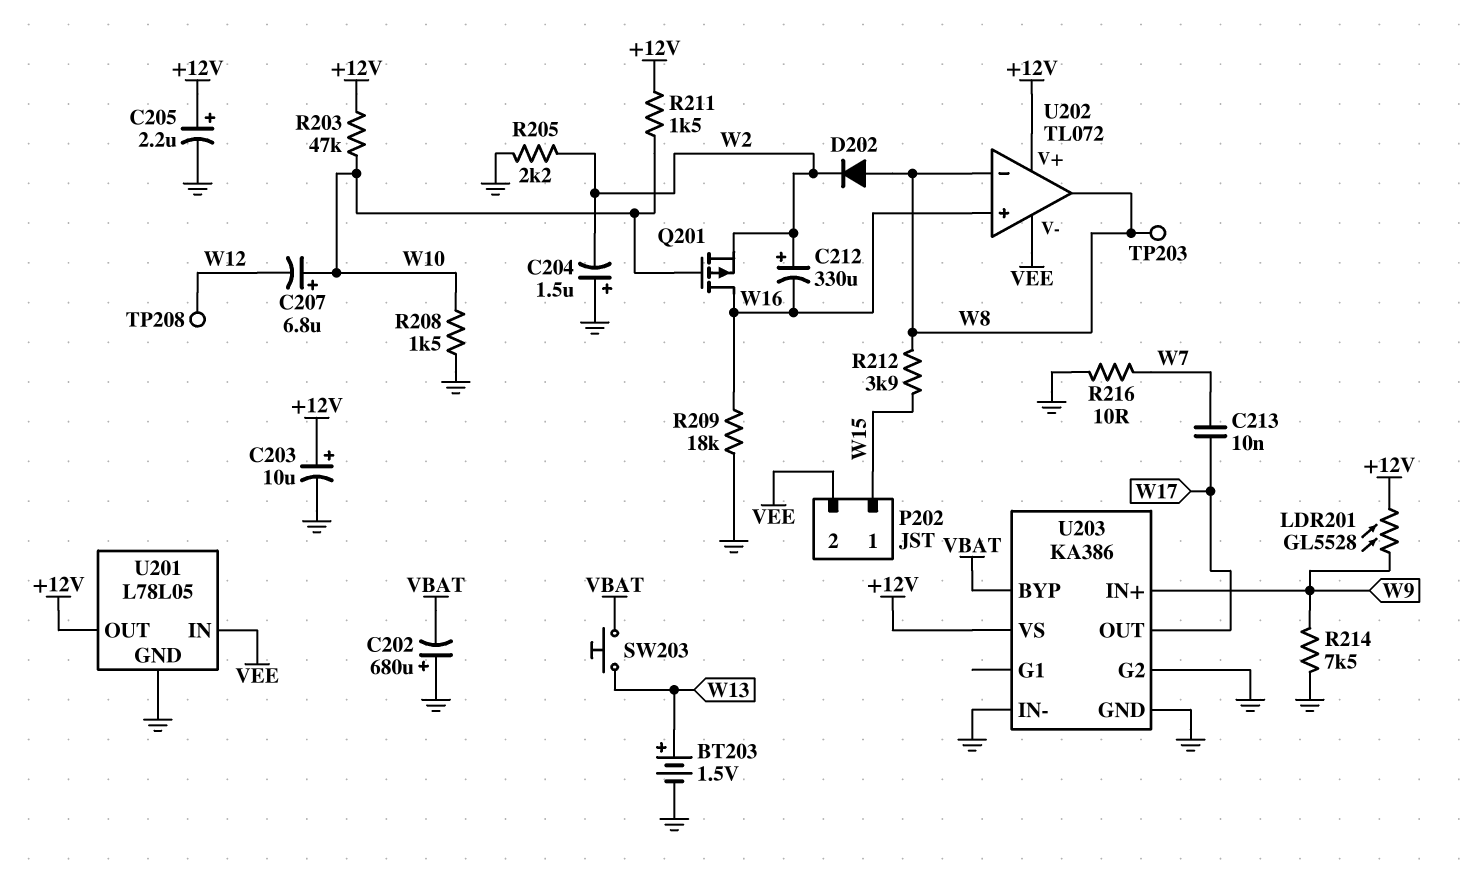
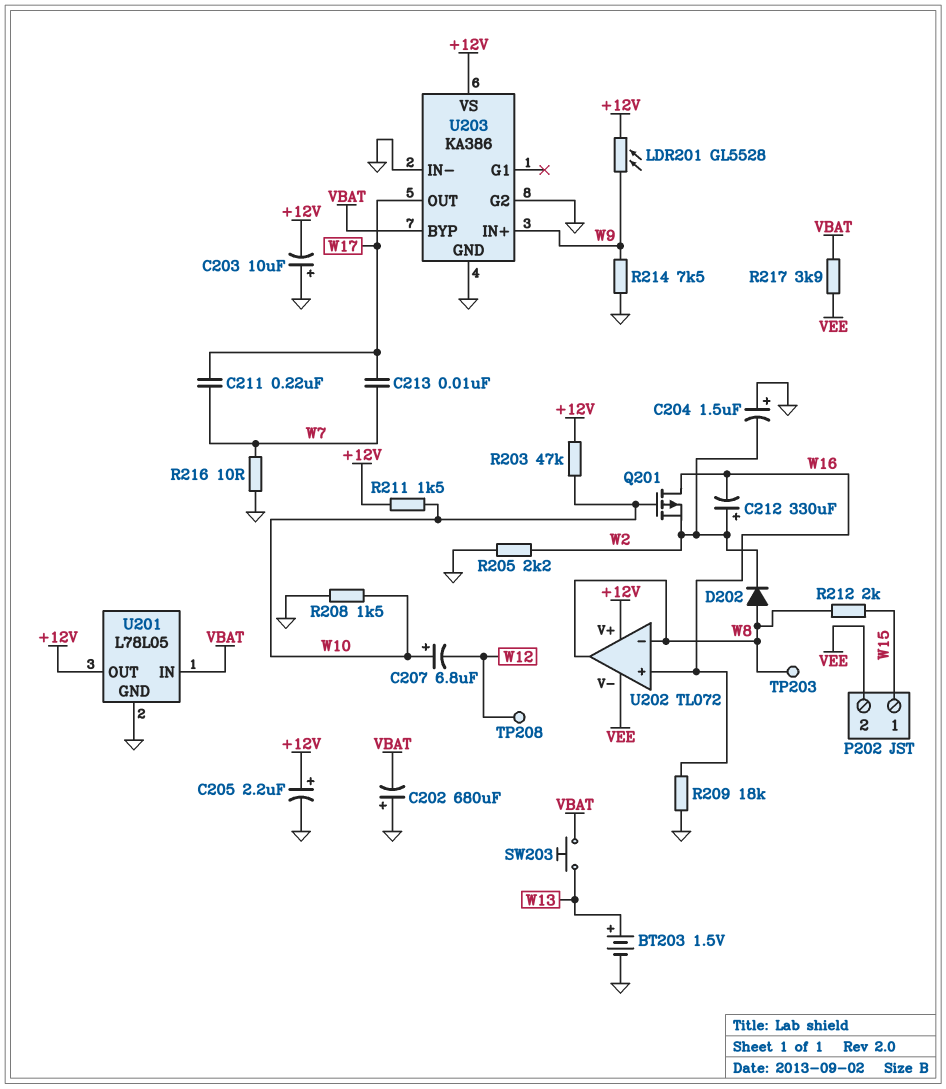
C203: 10uF (plus +12V, minus GND) -> 10uF (plus GND, minus +12V)
C211: none -> 220nF (W7, W17)
R212: 3.9k (W8, W15) -> 2k (W8, W15)
R217: none -> 3.9k (VBAT, VEE)
U201 pin IN: VEE -> VBAT

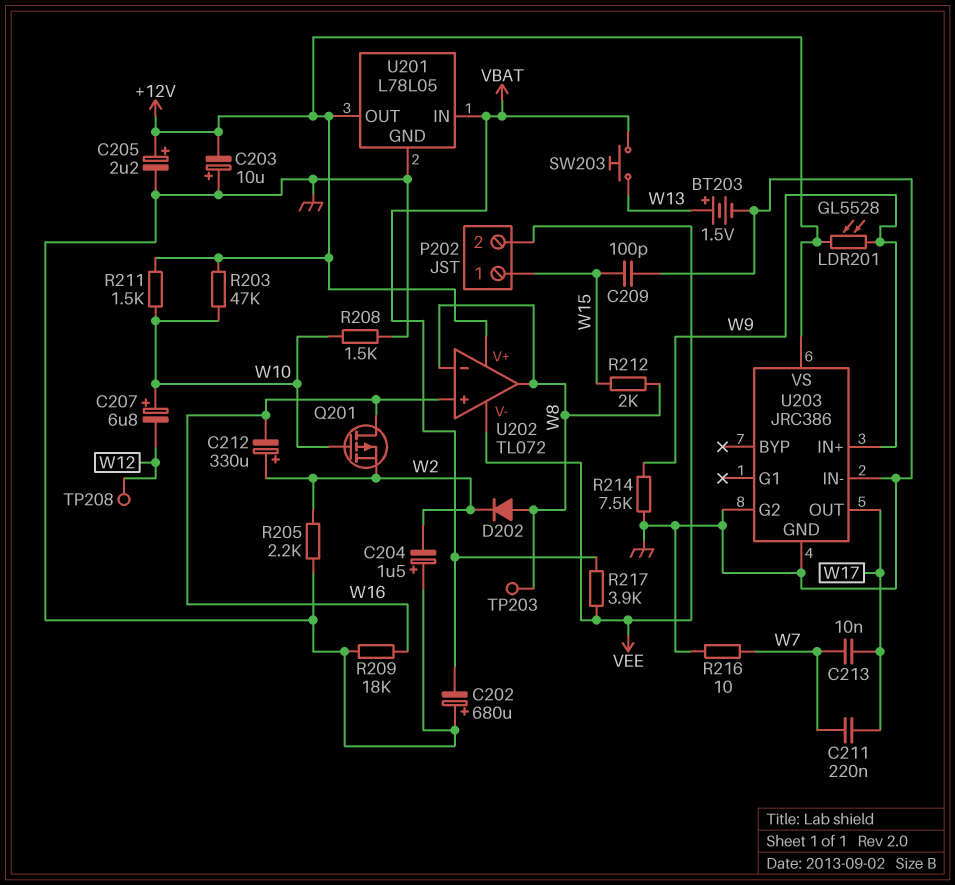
C209: none -> 100pF (GND, W15)
U203: KA386 -> JRC386
U203 pin BYP: VBAT -> none

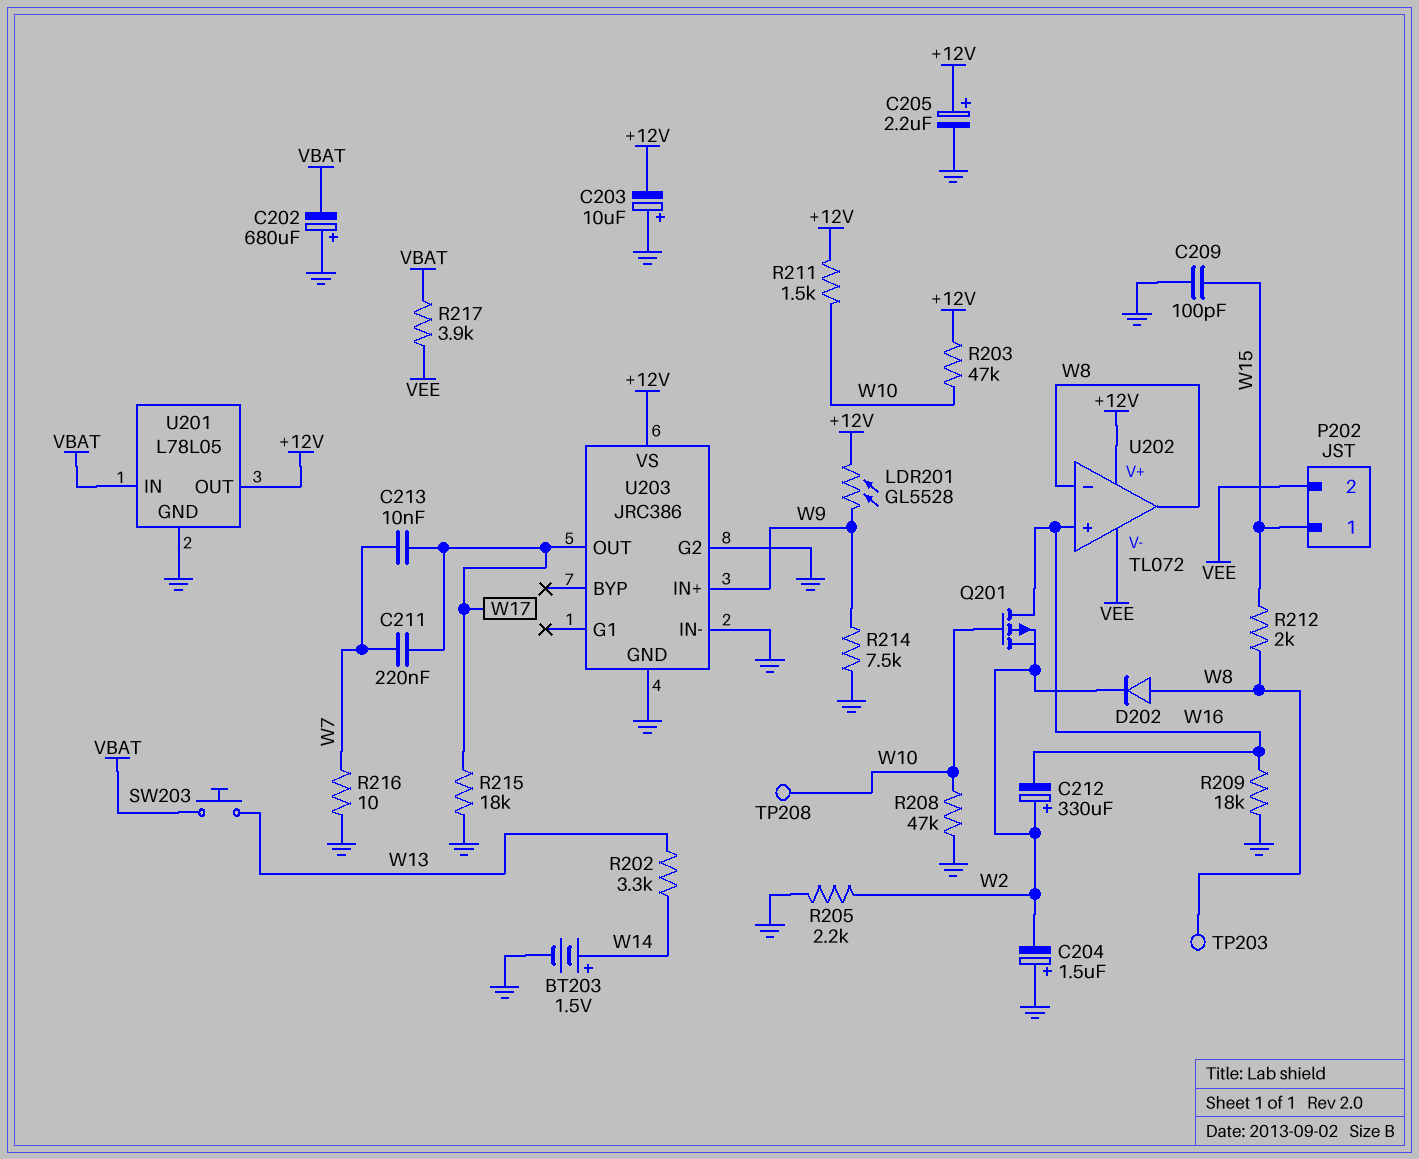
BT203: 1.5V (plus W13, minus GND) -> 1.5V (plus W14, minus GND)
C207: 6.8uF (plus W10, minus W12) -> none
R202: none -> 3.3k (W13, W14)
R208: 1.5k (GND, W10) -> 47k (GND, W10)
R215: none -> 18k (GND, W17)
TP208: test point (W12) -> test point (W10)

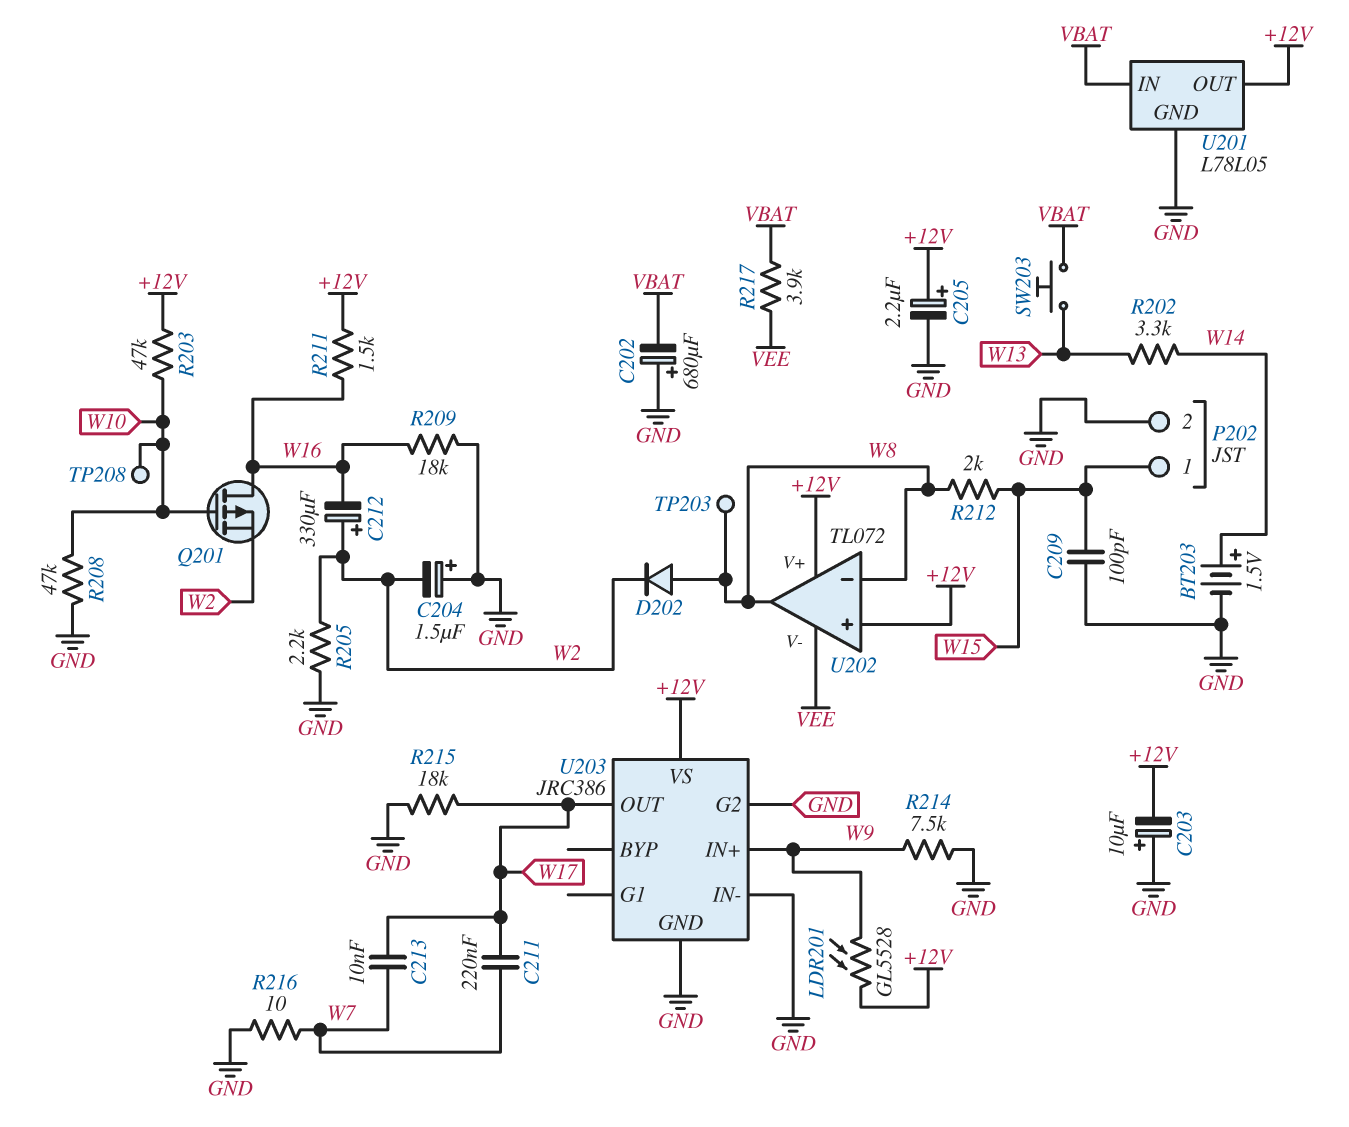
P202 pin 2: VEE -> GND
R211: 1.5k (+12V, W10) -> 1.5k (+12V, W16)
U202 pin in+: W16 -> +12V

